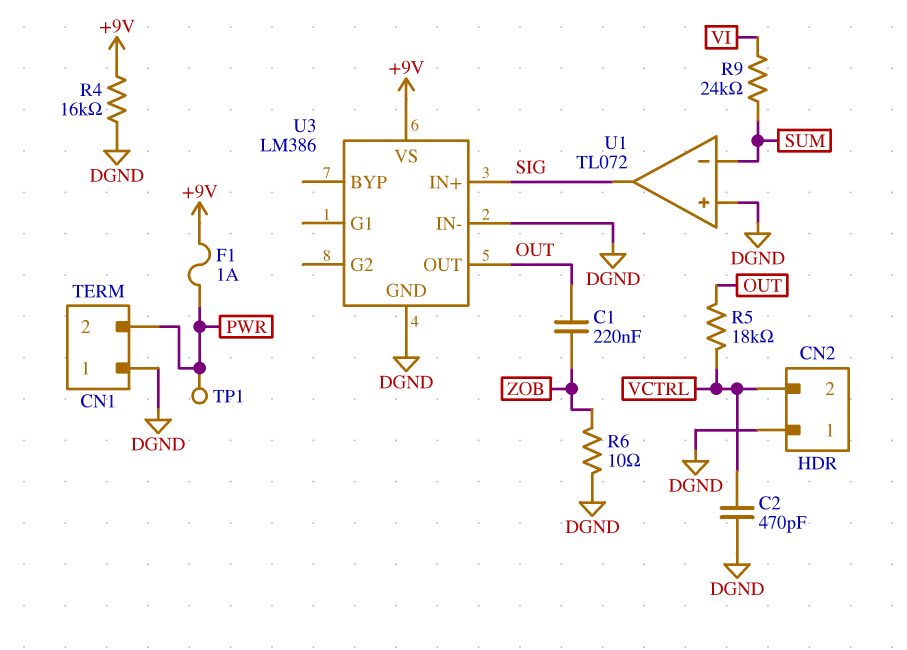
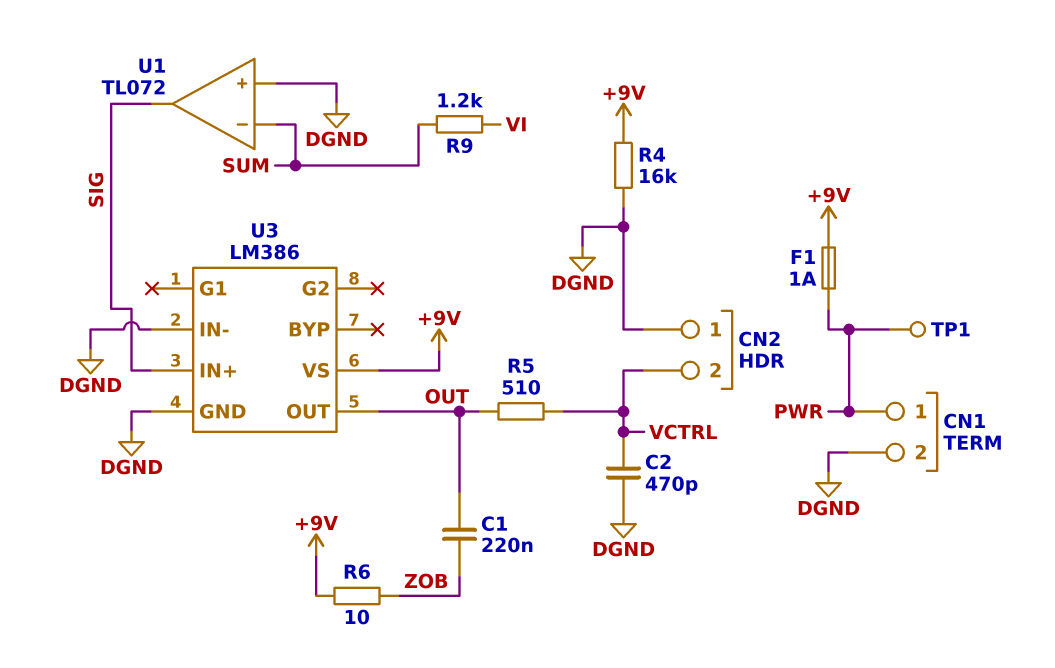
CN1 pin 1: DGND -> PWR
CN1 pin 2: PWR -> DGND
R5: 18k (OUT, VCTRL) -> 510 (OUT, VCTRL)
R6: 10 (DGND, ZOB) -> 10 (+9V, ZOB)
R9: 24k (SUM, VI) -> 1.2k (SUM, VI)

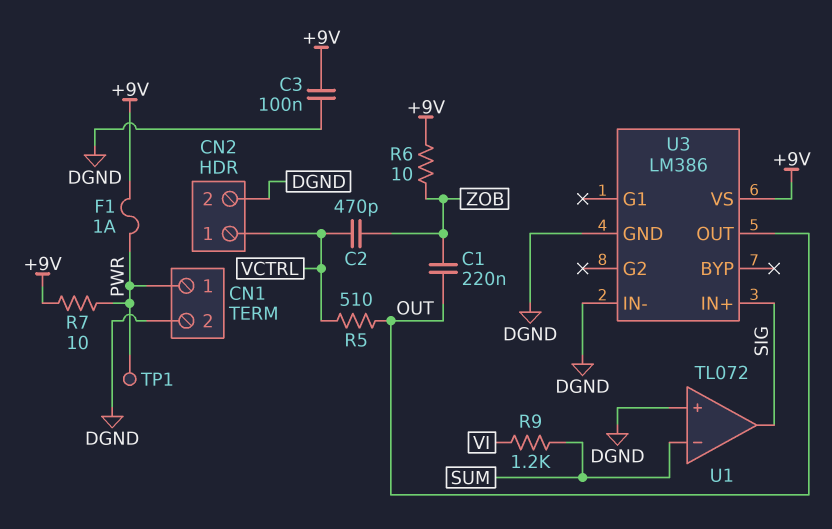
C2: 470pF (DGND, VCTRL) -> 470pF (VCTRL, ZOB)
C3: none -> 100nF (+9V, DGND)
CN2 pin 1: DGND -> VCTRL
CN2 pin 2: VCTRL -> DGND
R4: 16k (+9V, DGND) -> none
R7: none -> 10 (+9V, PWR)

